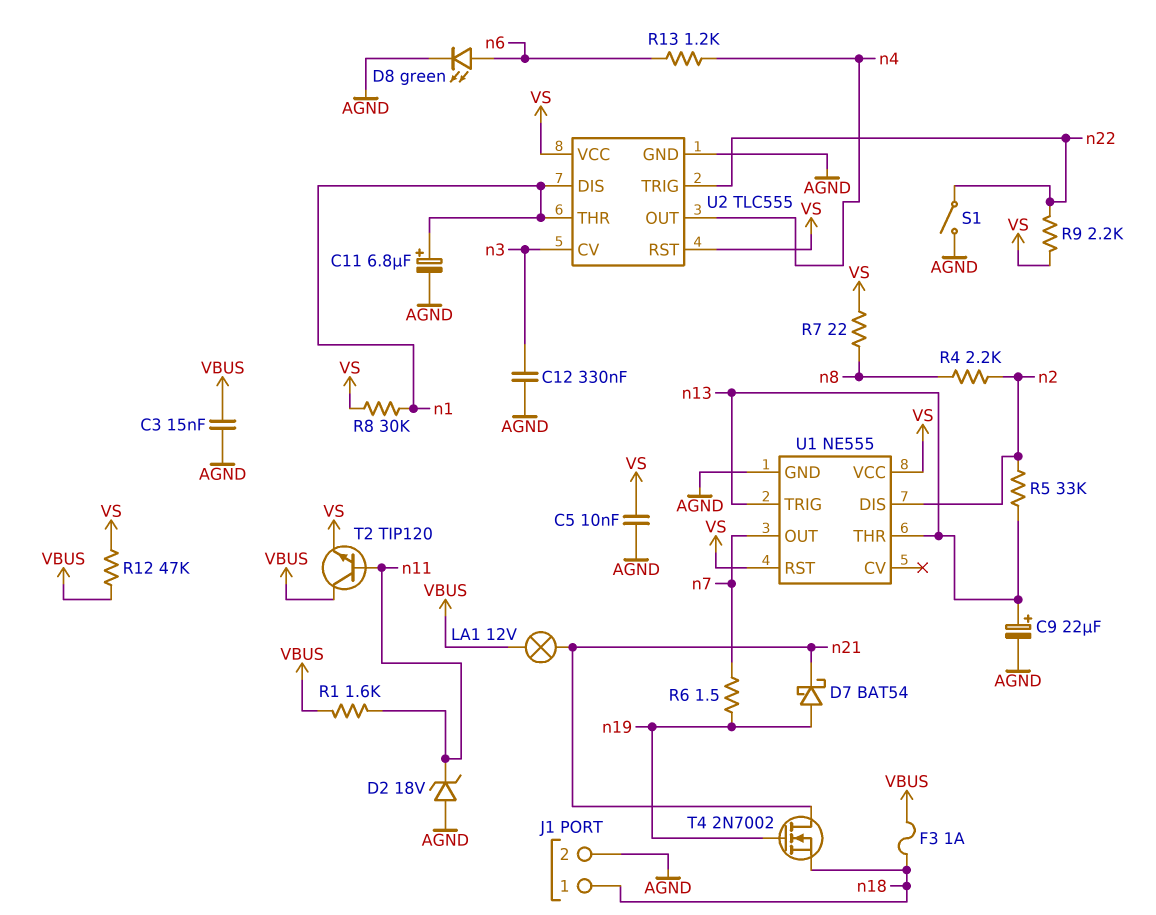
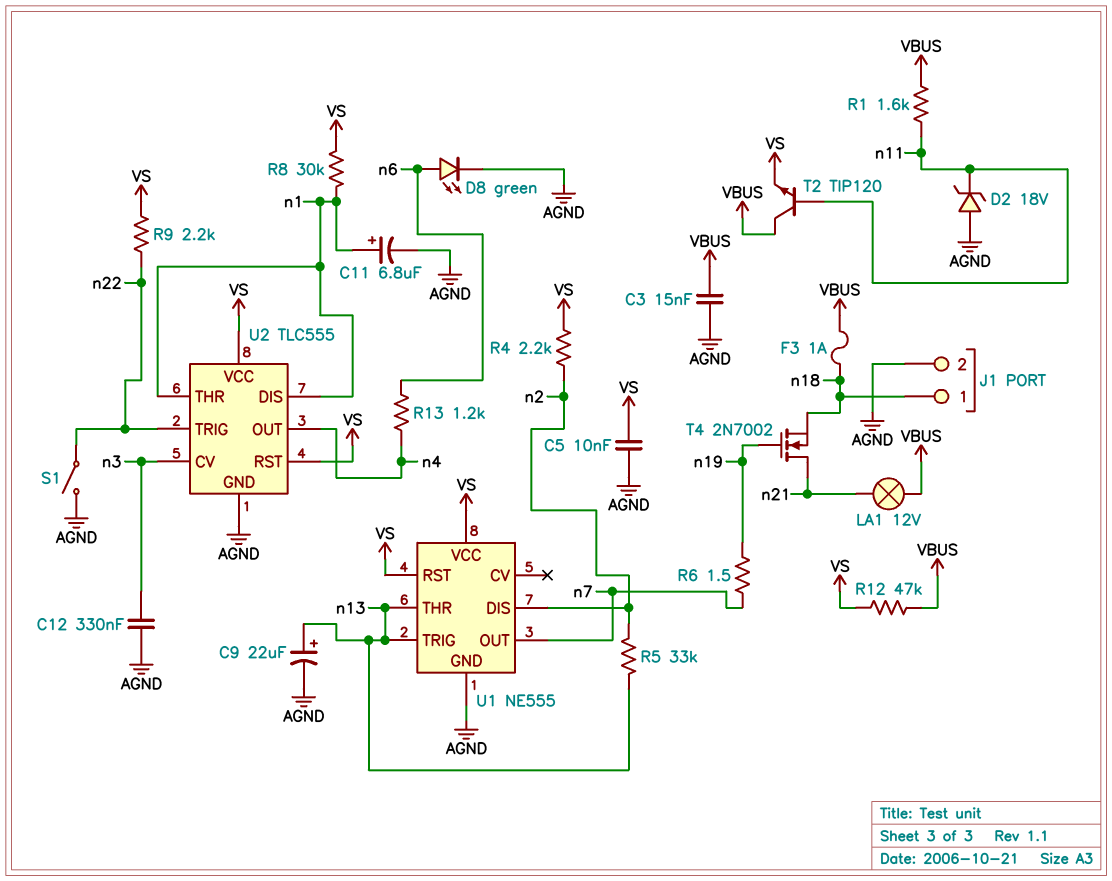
D7: schottky BAT54 (A n19, K n21) -> none
R4: 2.2k (n2, n8) -> 2.2k (VS, n2)
R7: 22 (VS, n8) -> none

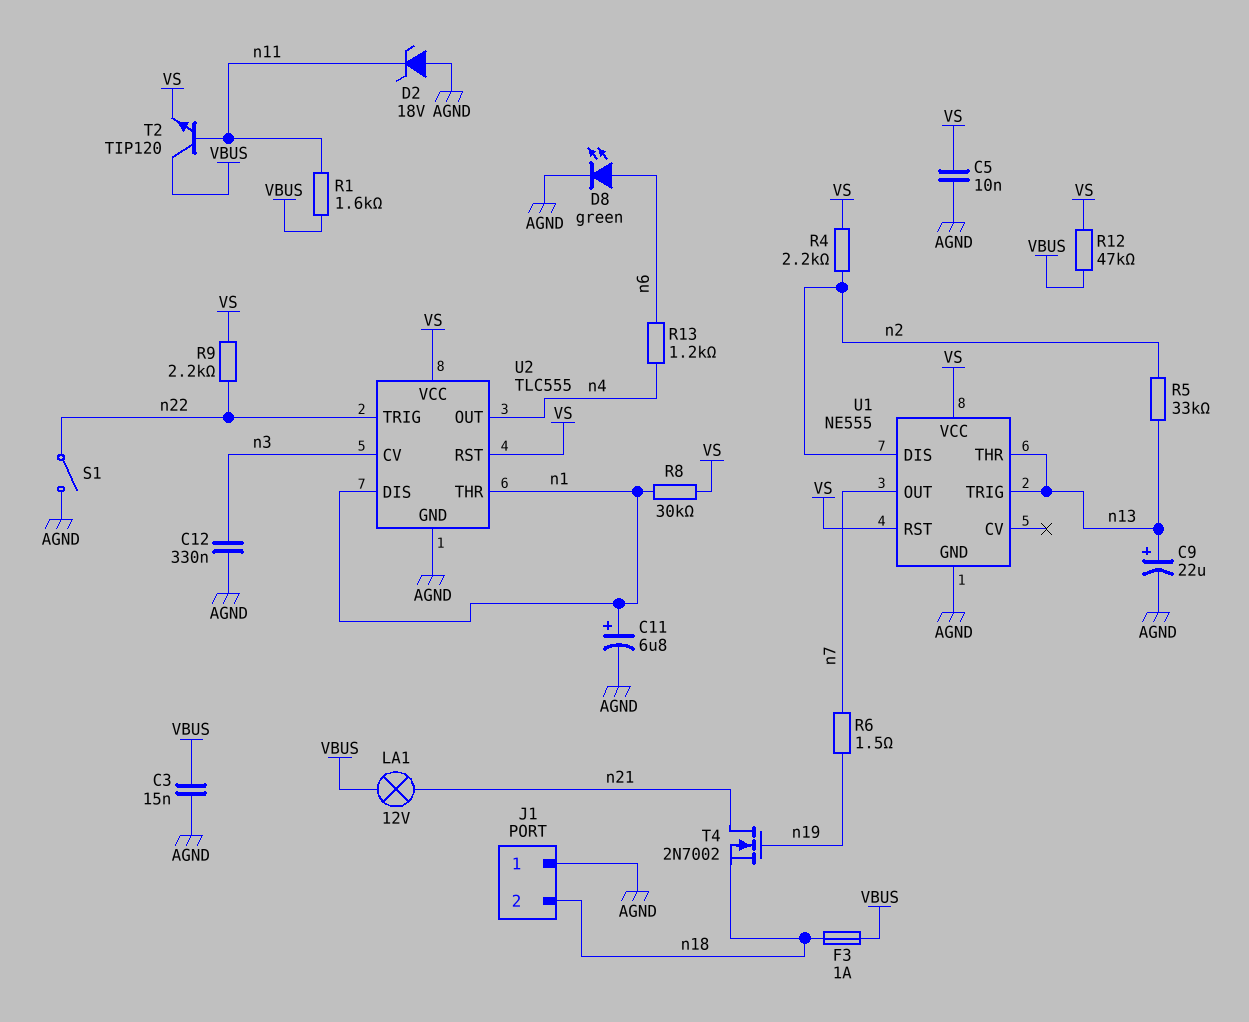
J1 pin 1: n18 -> AGND
J1 pin 2: AGND -> n18

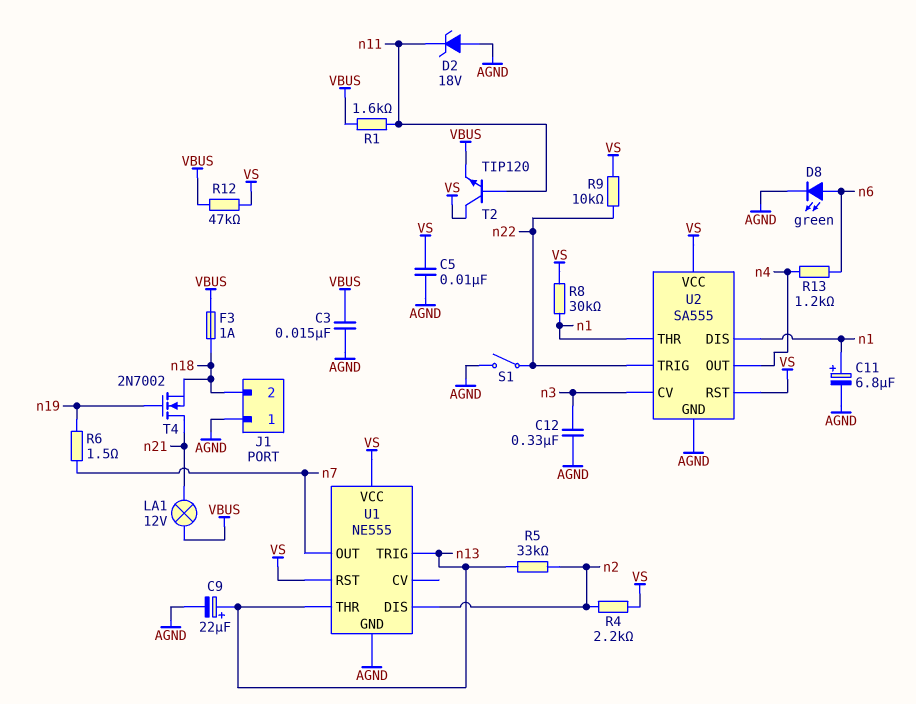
R9: 2.2k (VS, n22) -> 10k (VS, n22)
T2: NPN TIP120 (B n11, C VBUS, E VS) -> NPN TIP120 (B n11, C VS, E VBUS)
U2: TLC555 -> SA555

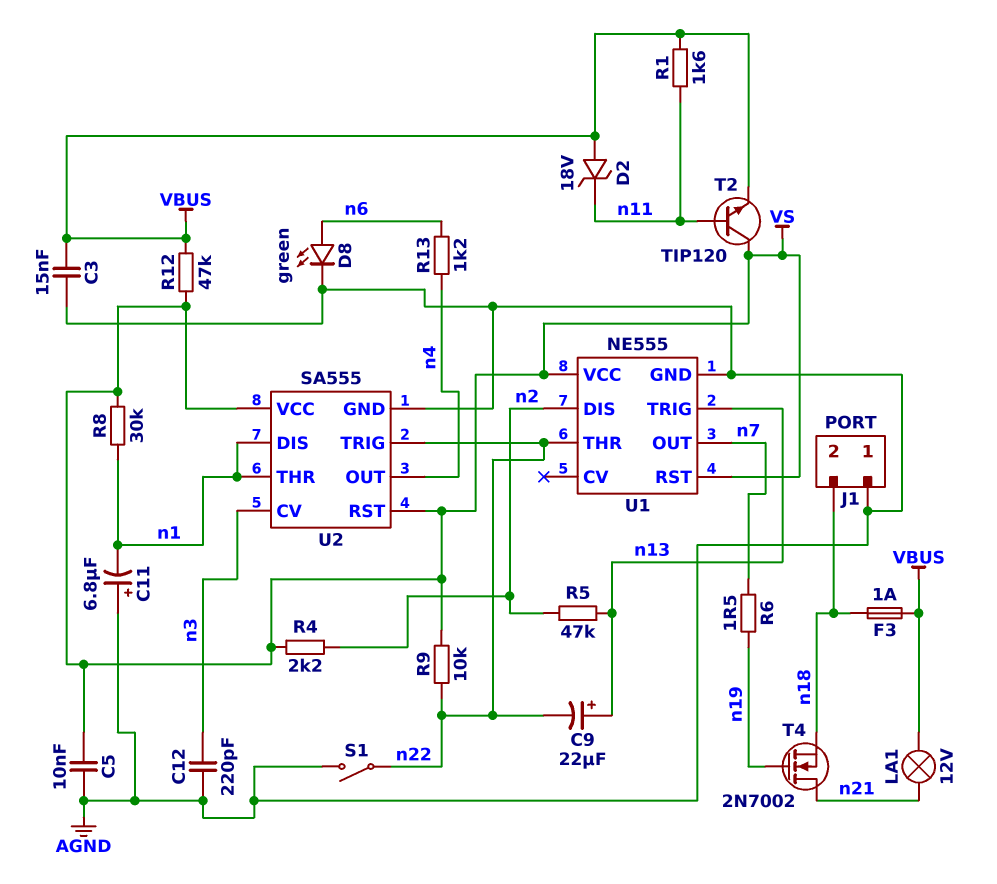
C9: 22uF (plus n13, minus AGND) -> 22uF (plus n13, minus n22)
C11: 6.8uF (plus n1, minus AGND) -> 6.8uF (plus AGND, minus n1)
C12: 330nF (AGND, n3) -> 220pF (AGND, n3)
D2: zener 18V (A AGND, K n11) -> zener 18V (A VBUS, K n11)
R5: 33k (n2, n13) -> 47k (n2, n13)
U1 pin THR: n13 -> n22

